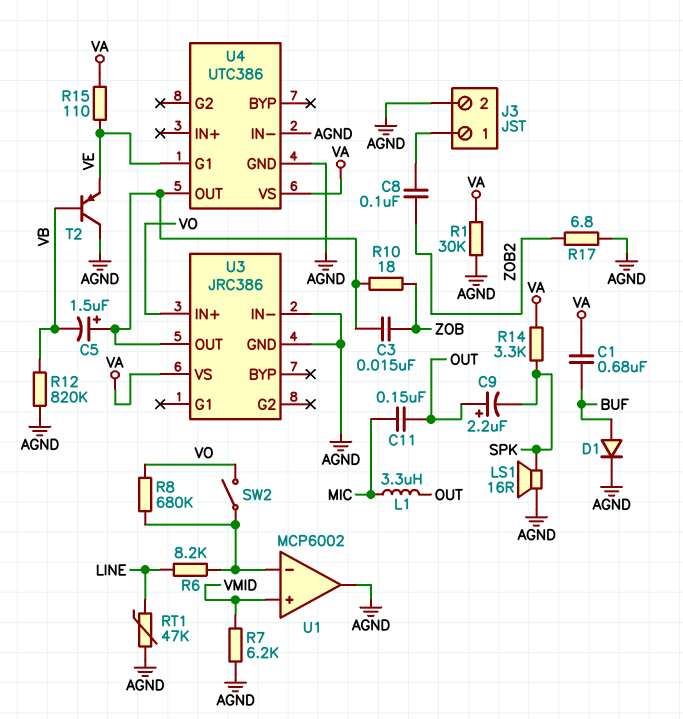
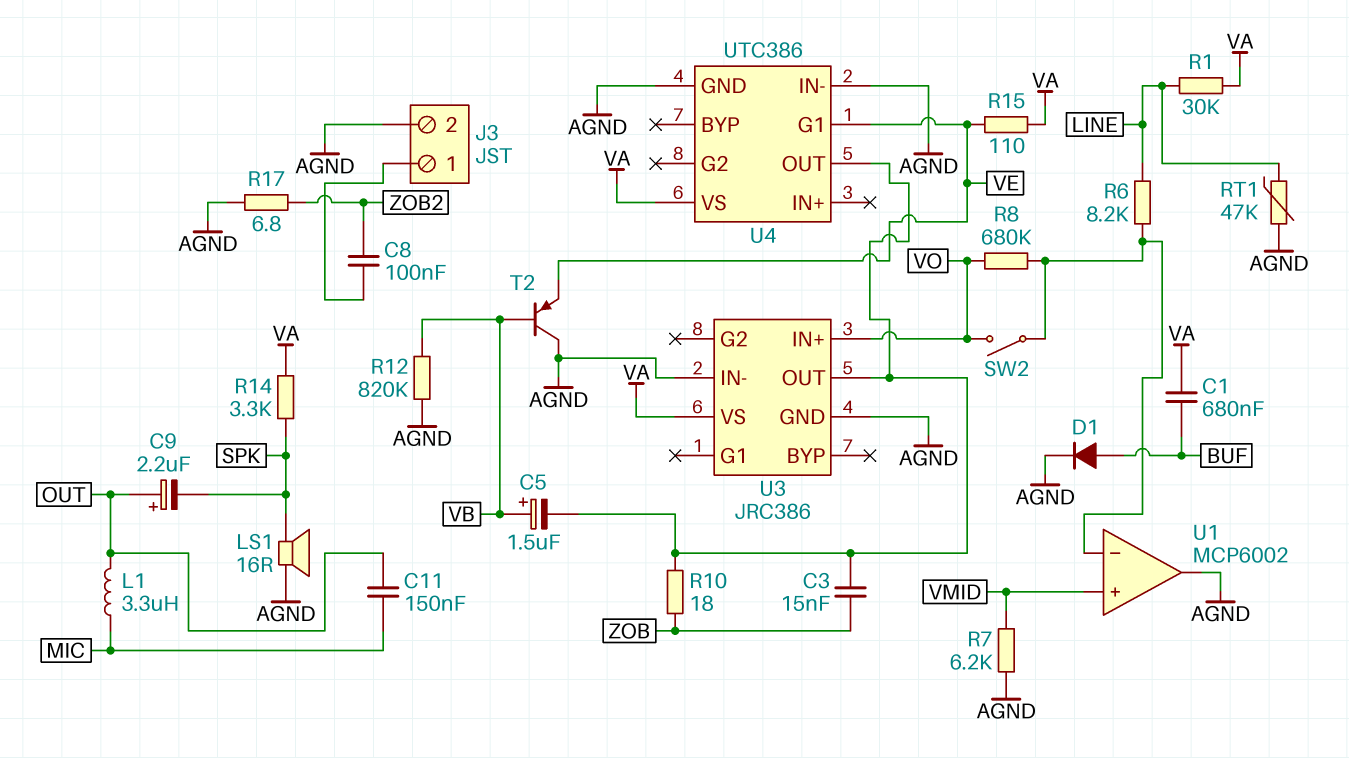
C5: 1.5uF (plus U3/OUT, minus VB) -> 1.5uF (plus VB, minus U3/OUT)
R1: 30k (AGND, VA) -> 30k (LINE, VA)

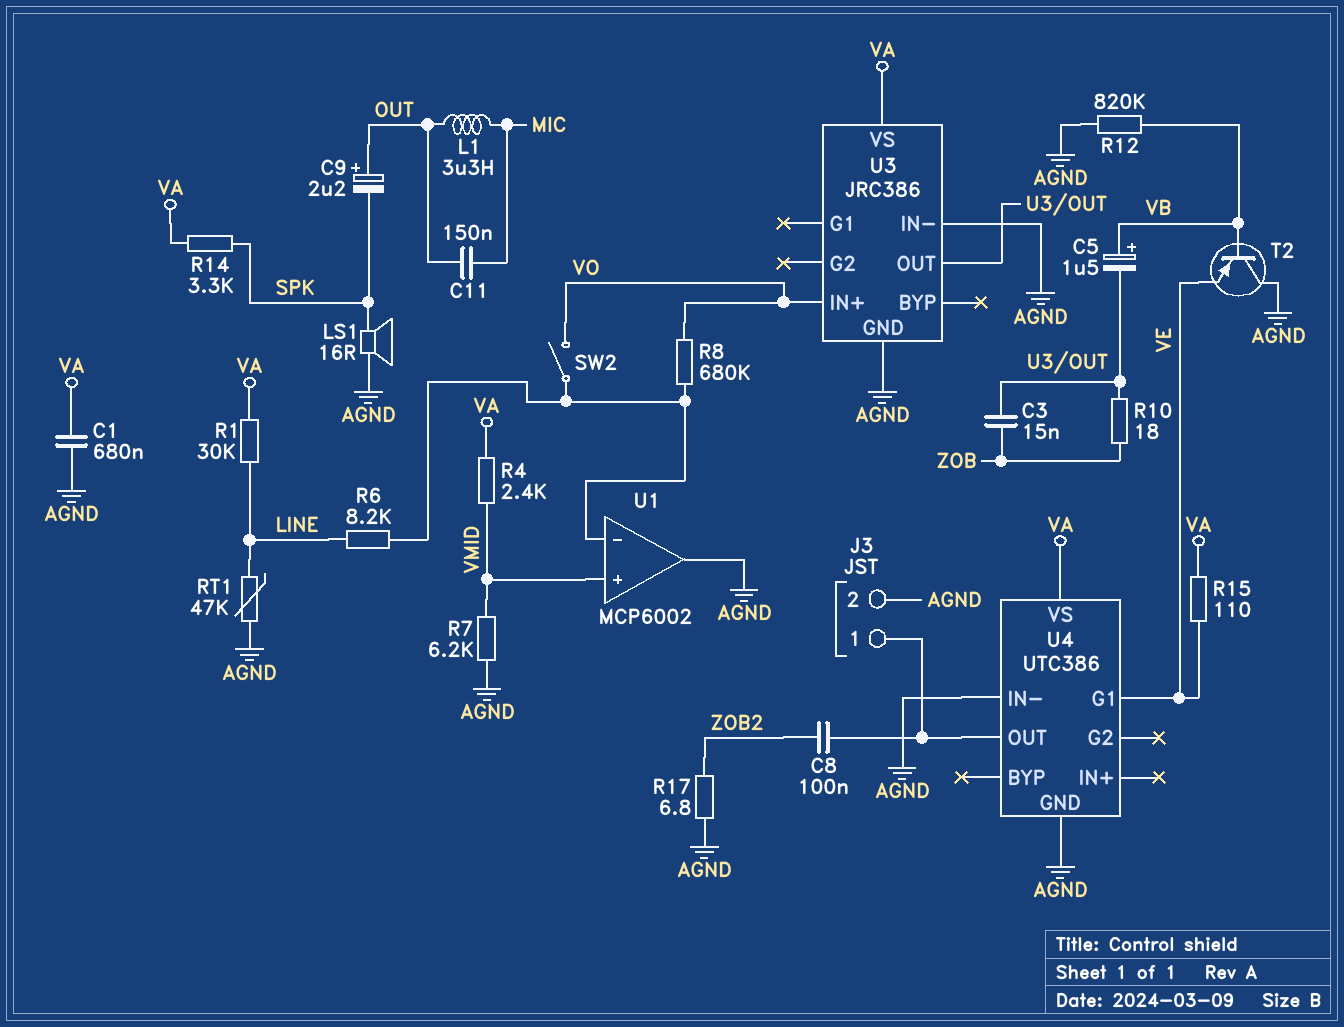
C1: 680nF (BUF, VA) -> 680nF (AGND, VA)
D1: diode (A BUF, K AGND) -> none
R4: none -> 2.4k (VA, VMID)
U4 pin OUT: U3/OUT -> J3/1

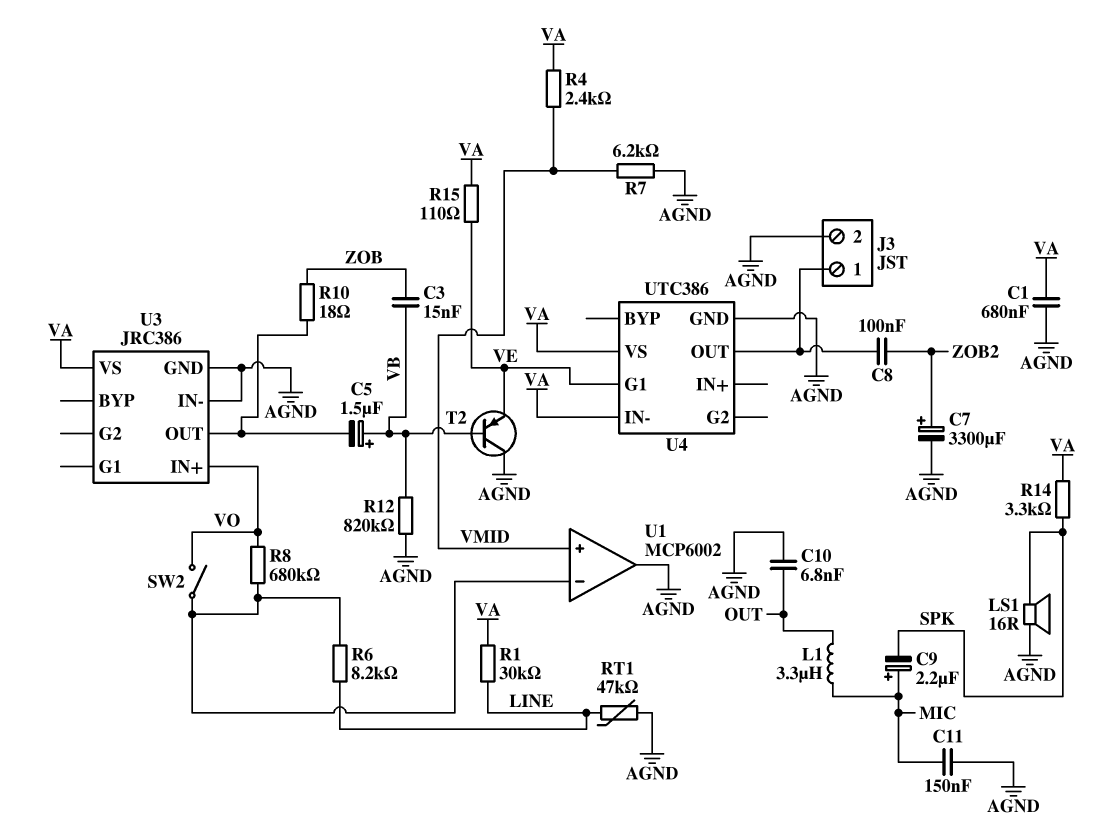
C3: 15nF (U3/OUT, ZOB) -> 15nF (VB, ZOB)
C7: none -> 3300uF (plus ZOB2, minus AGND)
C9: 2.2uF (plus OUT, minus SPK) -> 2.2uF (plus MIC, minus SPK)
C10: none -> 6.8nF (AGND, OUT)
C11: 150nF (MIC, OUT) -> 150nF (AGND, MIC)
R17: 6.8 (AGND, ZOB2) -> none
U4 pin IN-: AGND -> VA

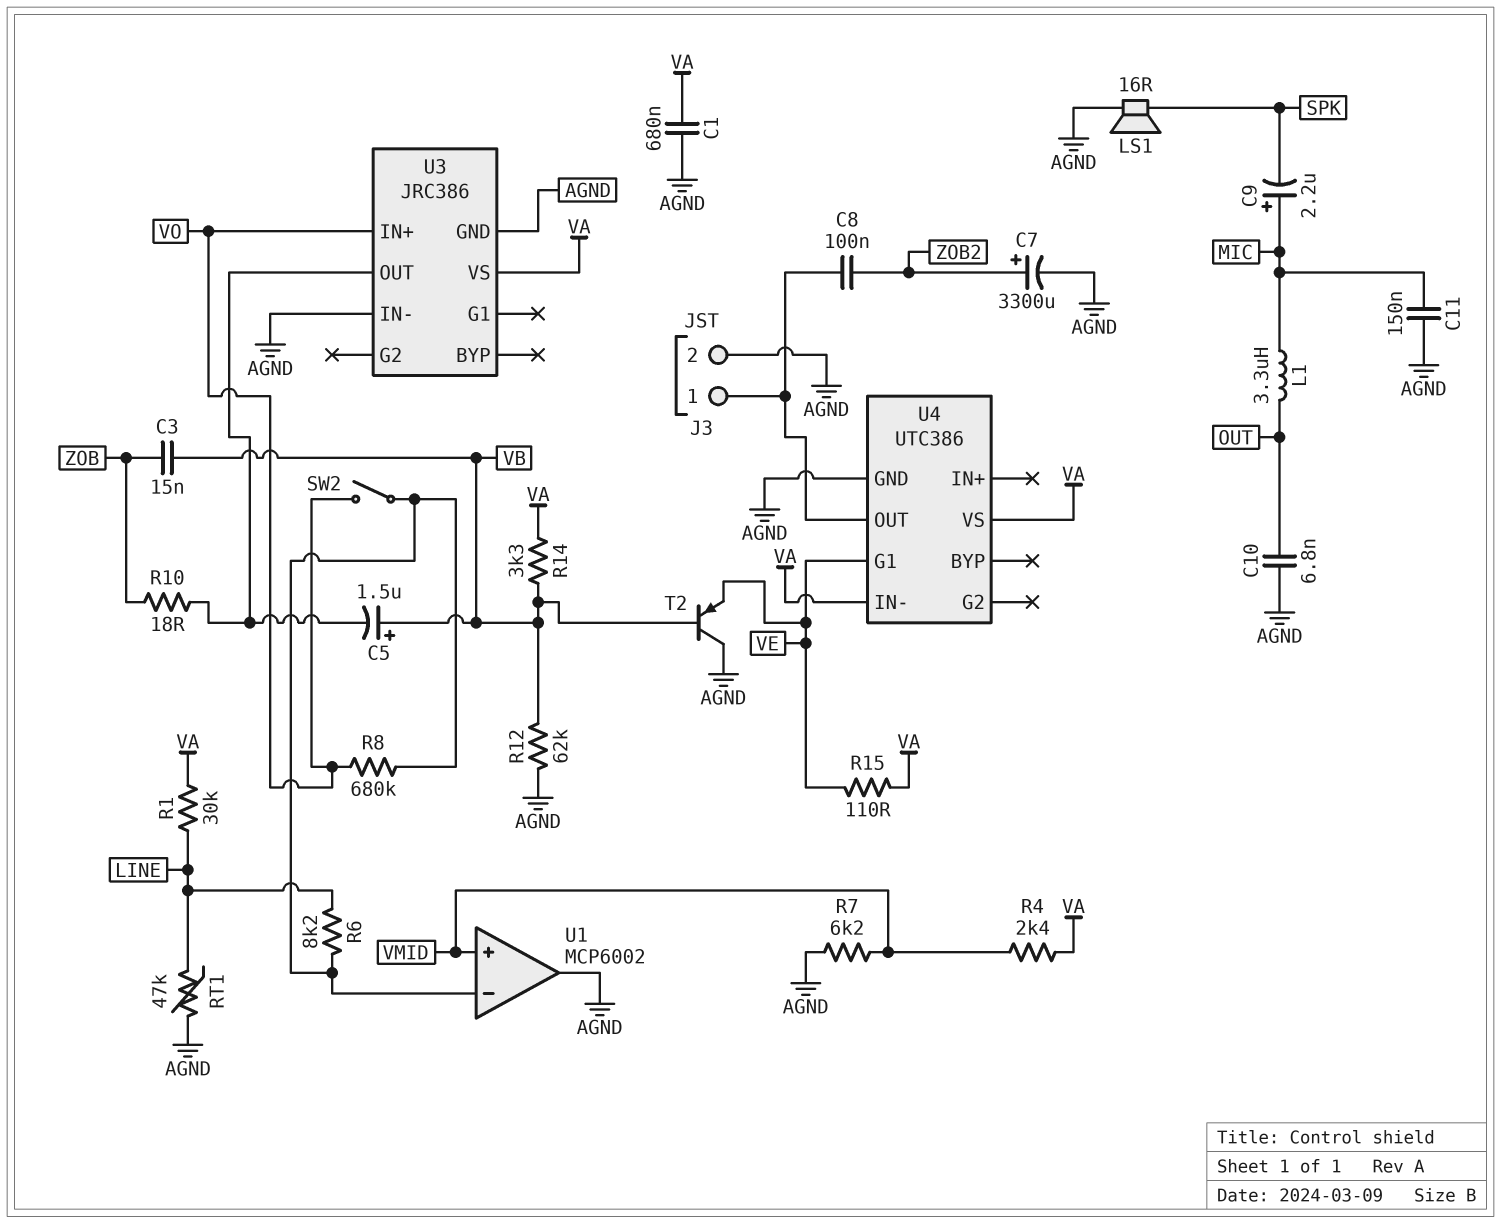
R12: 820k (AGND, VB) -> 62k (AGND, VB)
R14: 3.3k (SPK, VA) -> 3.3k (VA, VB)

